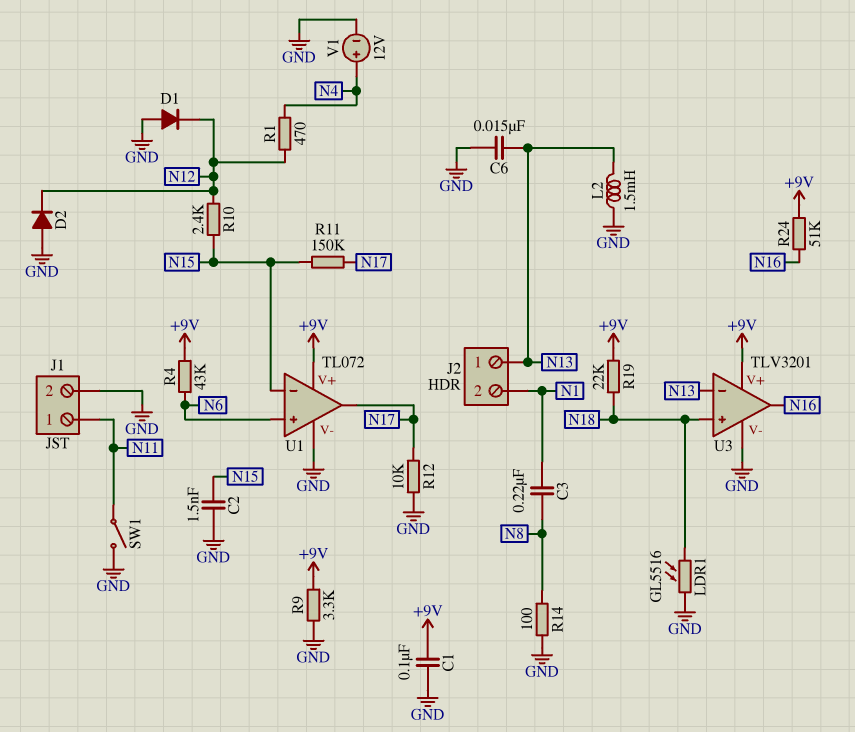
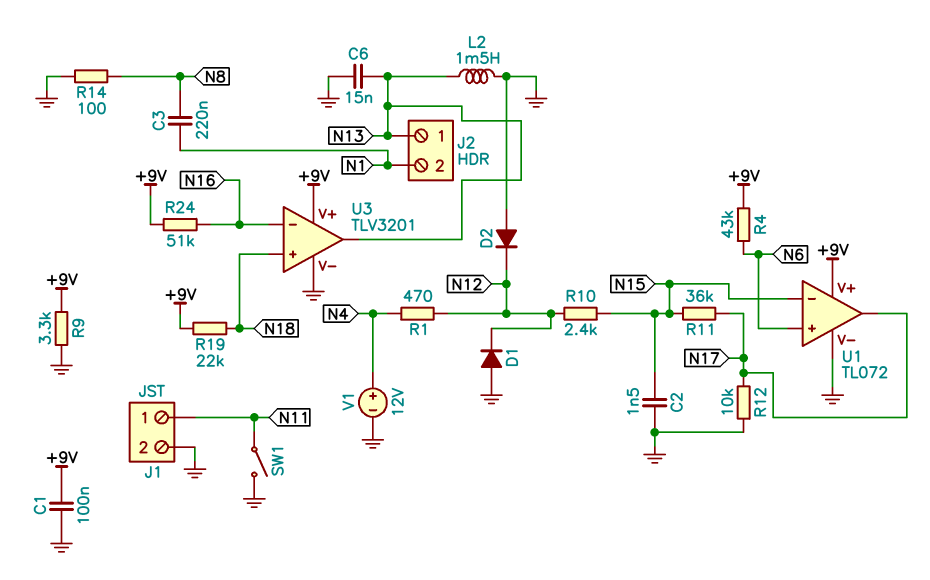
LDR1: GL5516 (GND, N18) -> none
R11: 150k (N15, N17) -> 36k (N15, N17)
U3 pin in-: N13 -> N16
U3 pin out: N16 -> N13

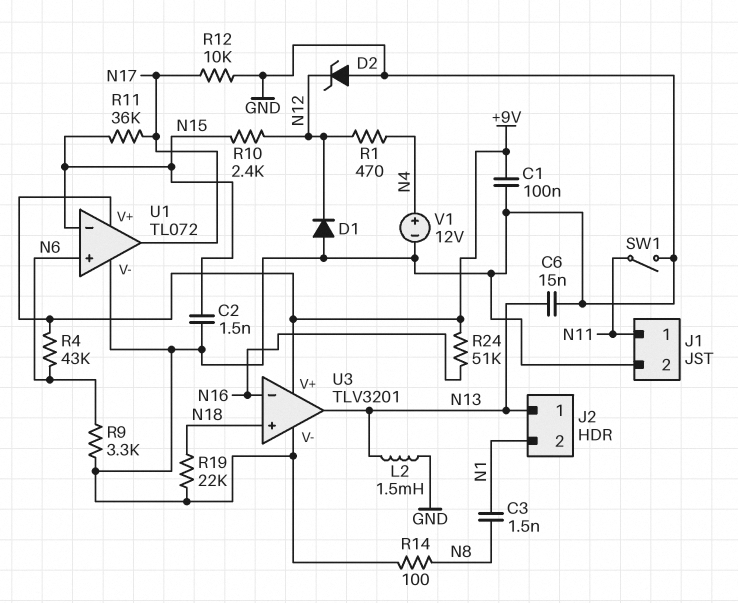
C3: 220nF (N1, N8) -> 1.5nF (N1, N8)
D2: diode (A GND, K N12) -> zener (A GND, K N12)
R9: 3.3k (+9V, GND) -> 3.3k (GND, N6)
R19: 22k (+9V, N18) -> 22k (GND, N18)

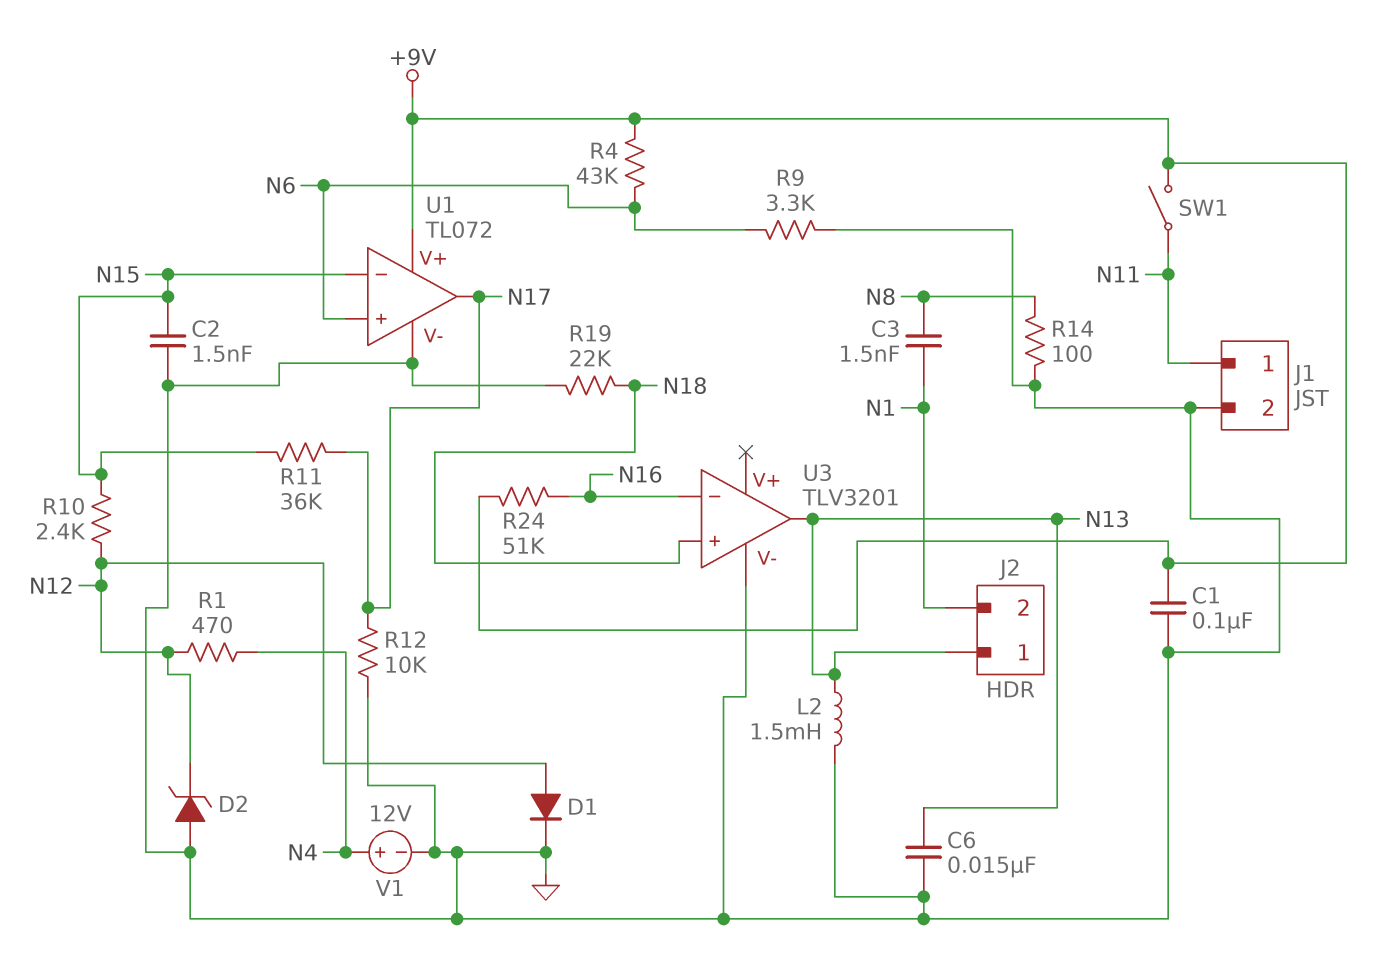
D1: diode (A GND, K N12) -> diode (A N12, K GND)
SW1: switch (GND, N11) -> switch (+9V, N11)
U3 pin V+: +9V -> none

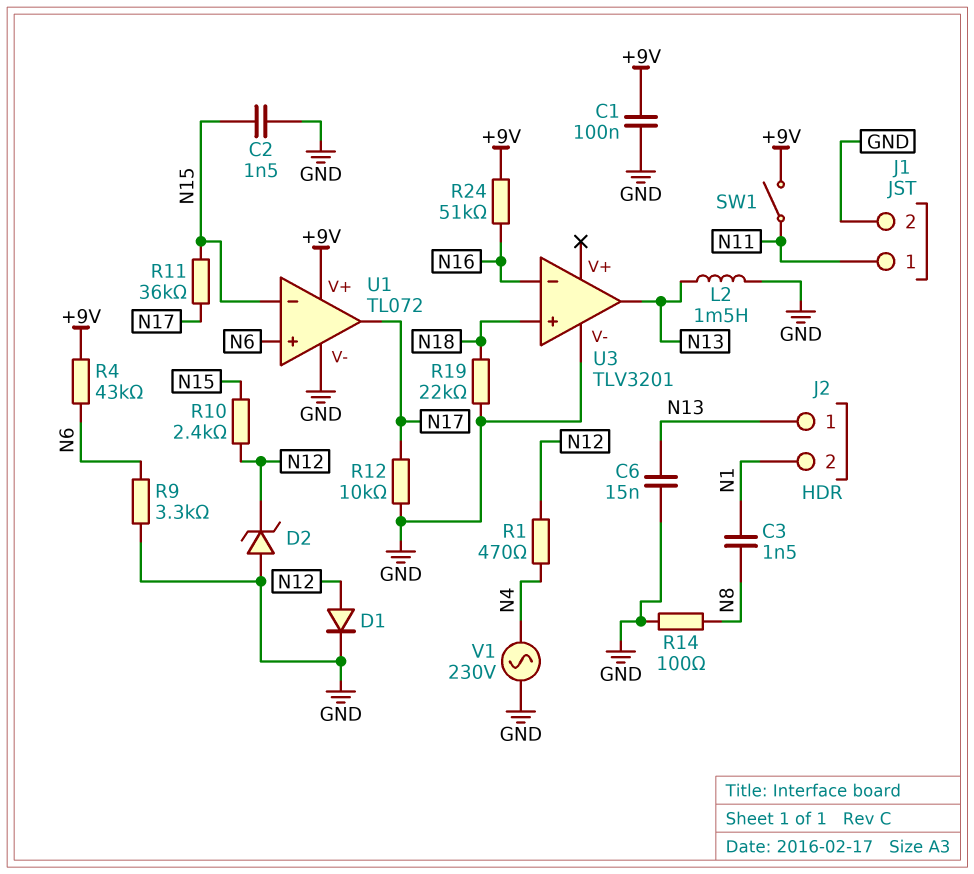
V1: 12V (plus N4, minus GND) -> AC 230V (GND, N4)

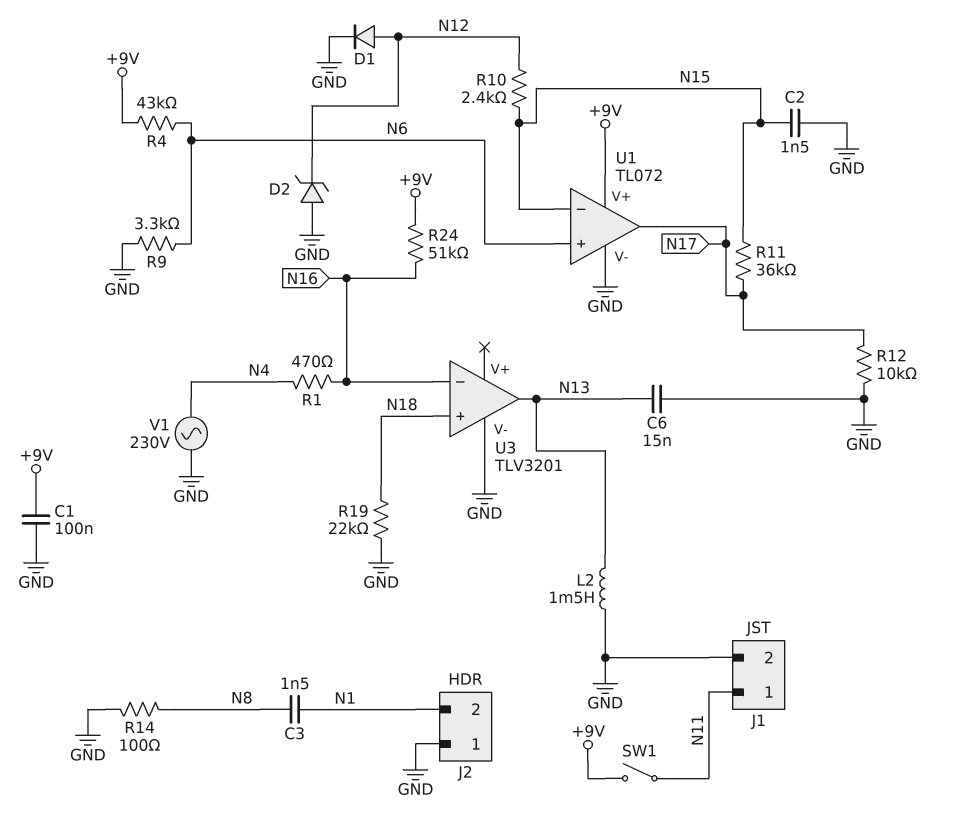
J2 pin 1: N13 -> GND
R1: 470 (N4, N12) -> 470 (N4, N16)

